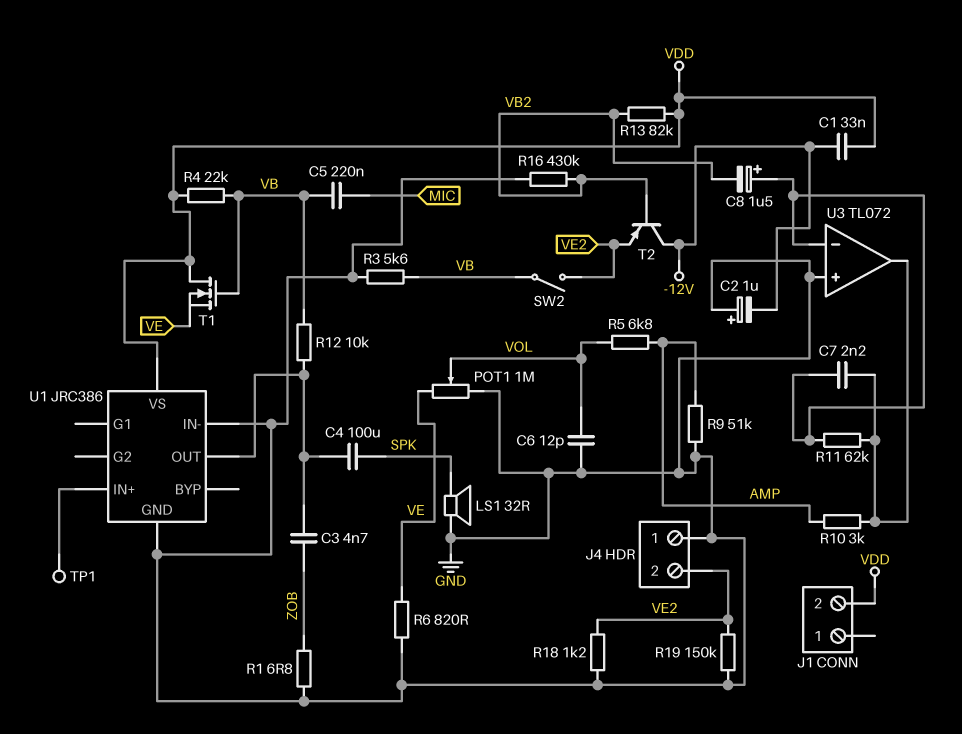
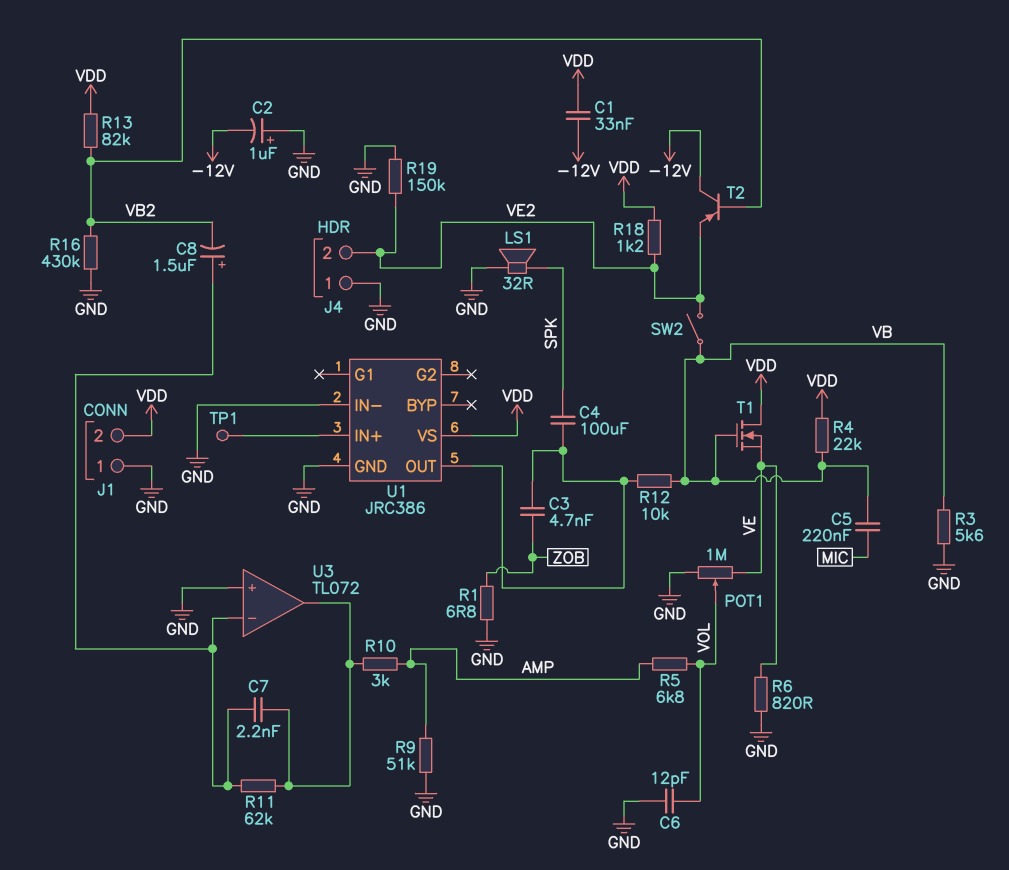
J1 pin 1: none -> GND
R18: 1.2k (GND, VE2) -> 1.2k (VDD, VE2)

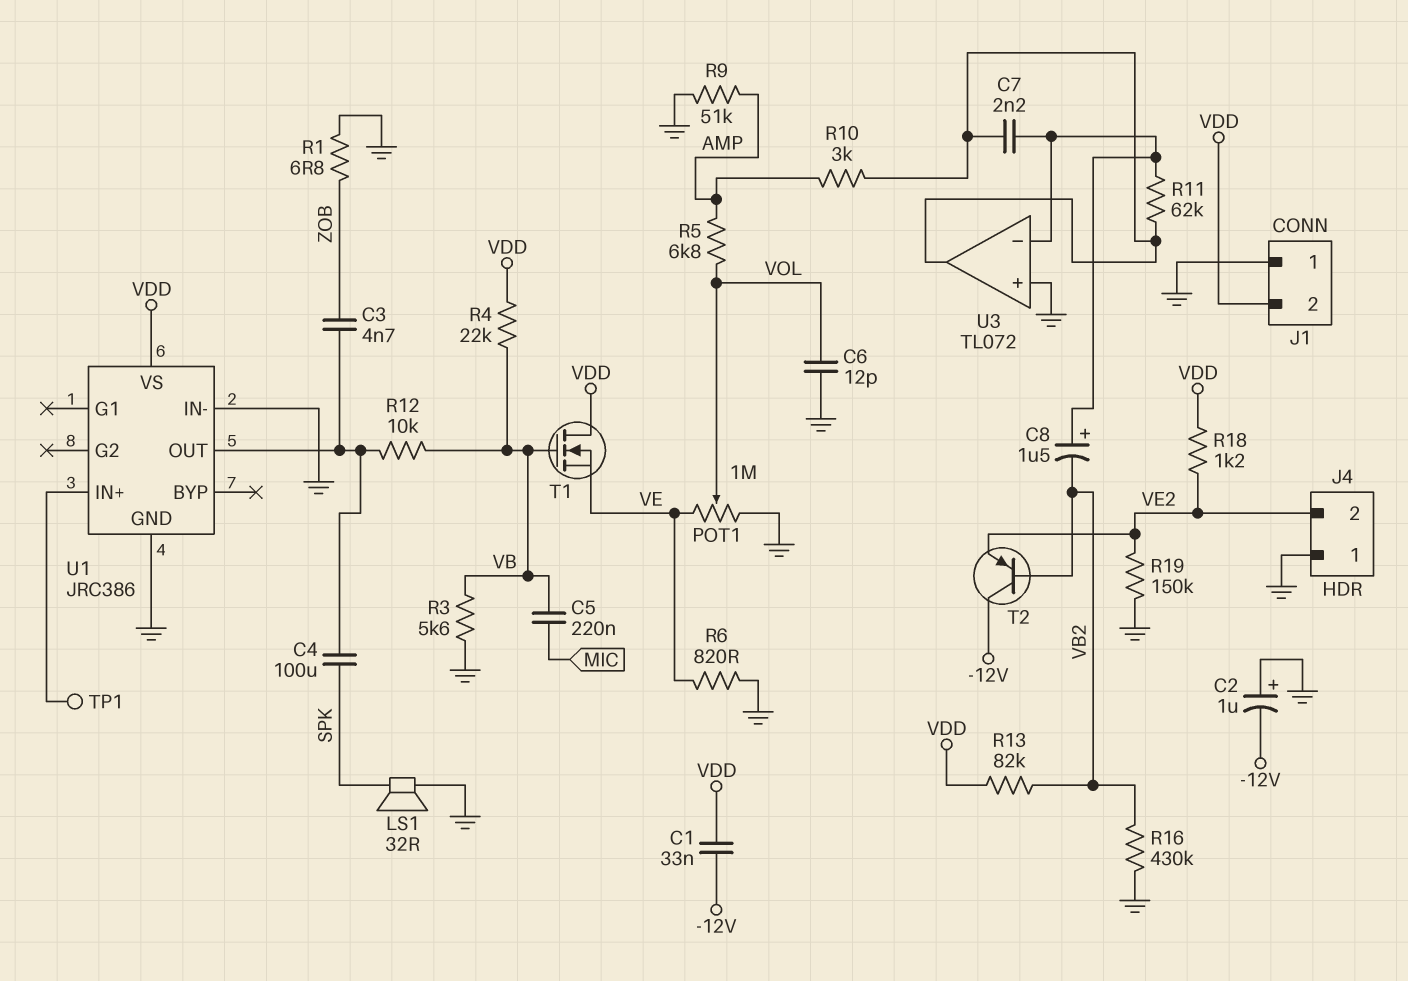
SW2: switch (VB, VE2) -> none

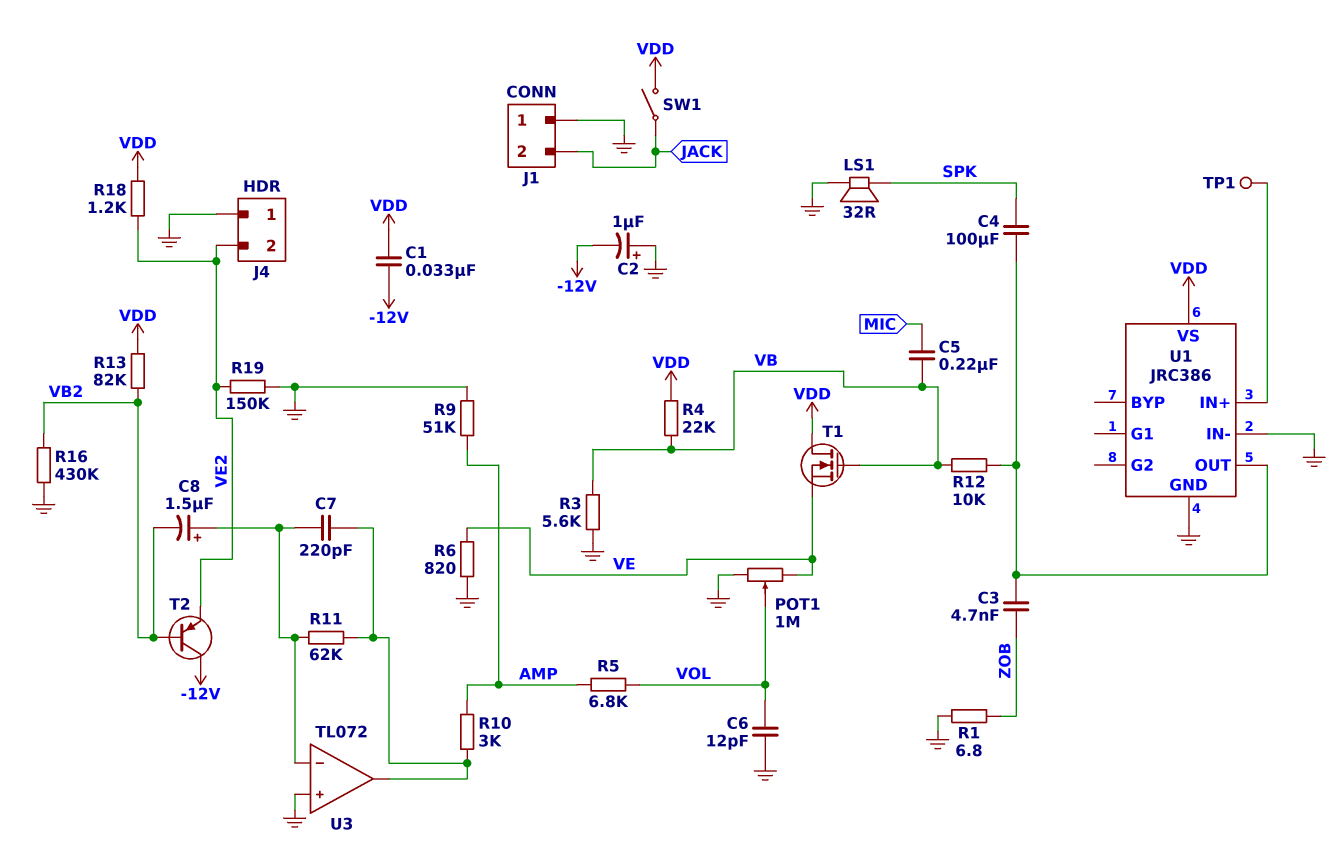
C7: 2.2nF (U3/in-, U3/out) -> 220pF (U3/in-, U3/out)
J1 pin 2: VDD -> JACK
SW1: none -> switch (JACK, VDD)

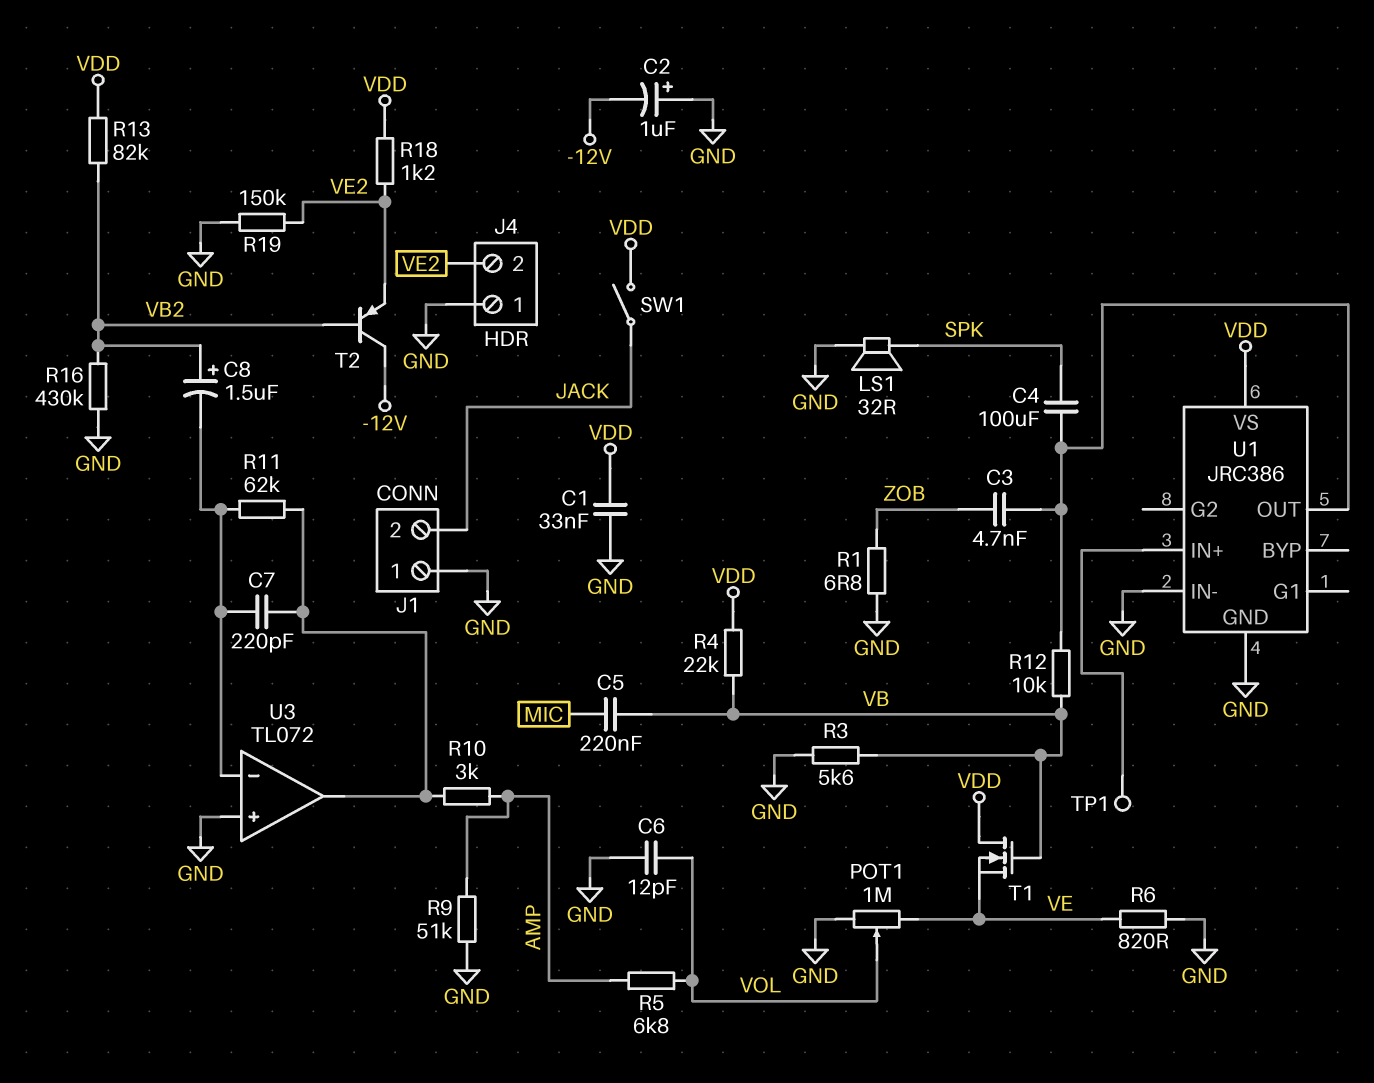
C1: 33nF (-12V, VDD) -> 33nF (GND, VDD)
C8: 1.5uF (plus U3/in-, minus VB2) -> 1.5uF (plus VB2, minus U3/in-)

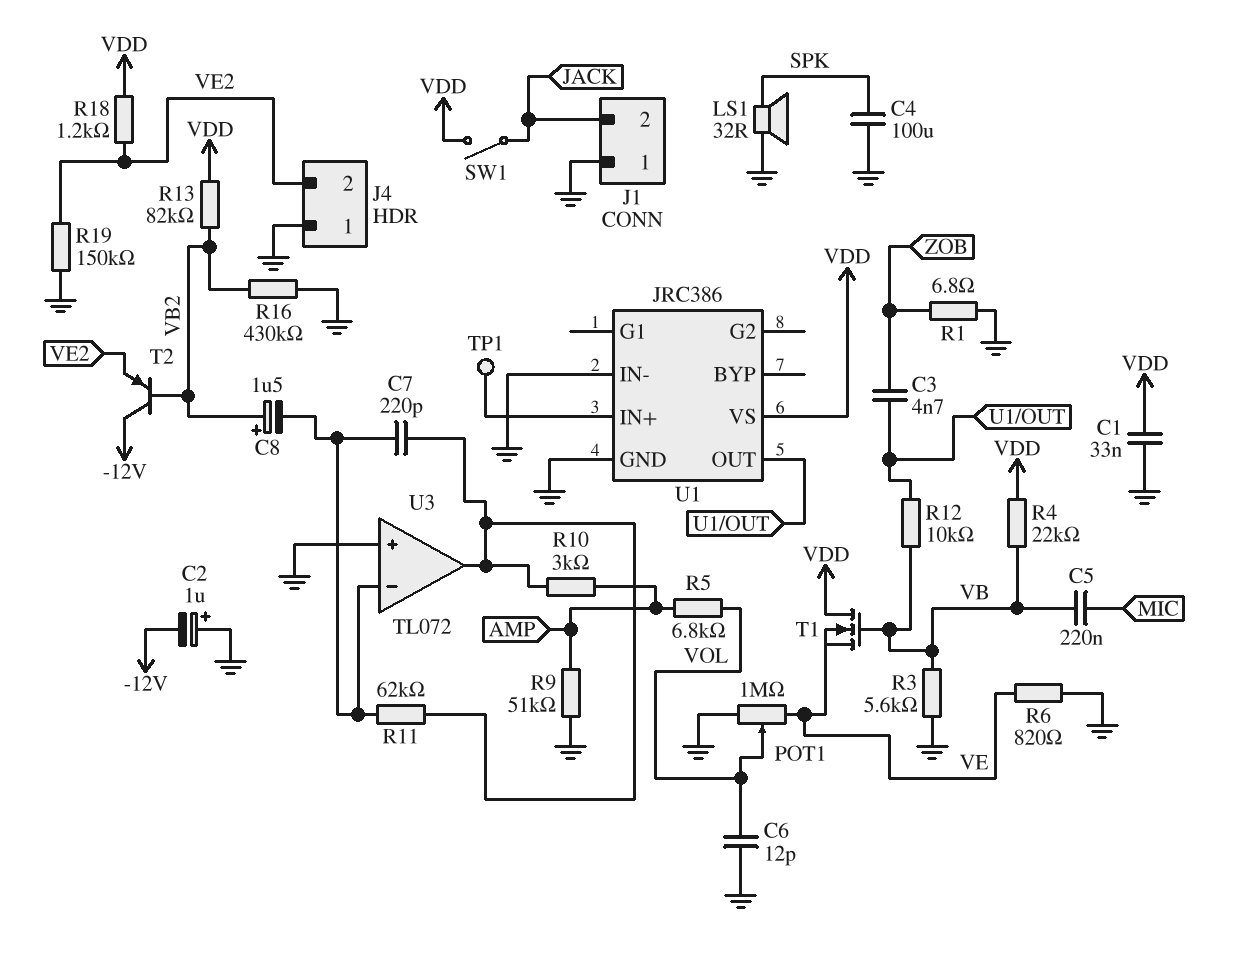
C4: 100uF (SPK, U1/OUT) -> 100uF (GND, SPK)

